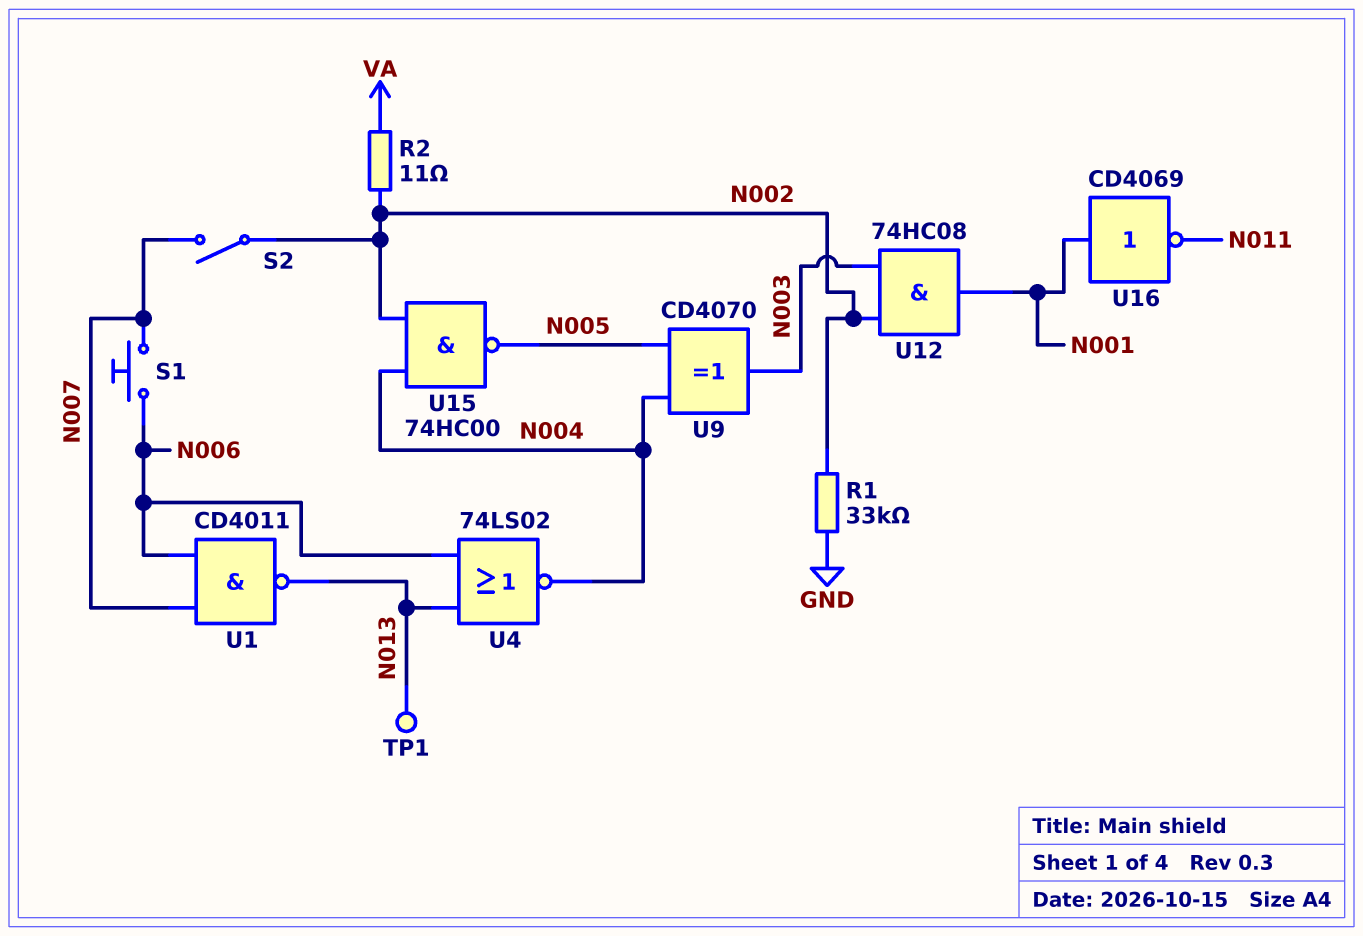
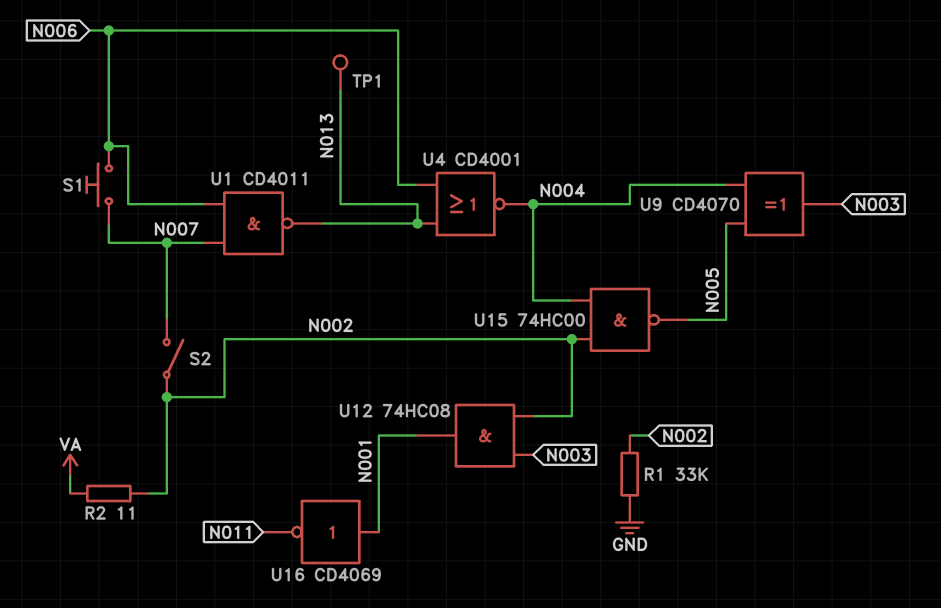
U4: NOR 74LS02 (in N006, in N013, out N004) -> NOR CD4001 (in N006, in N013, out N004)

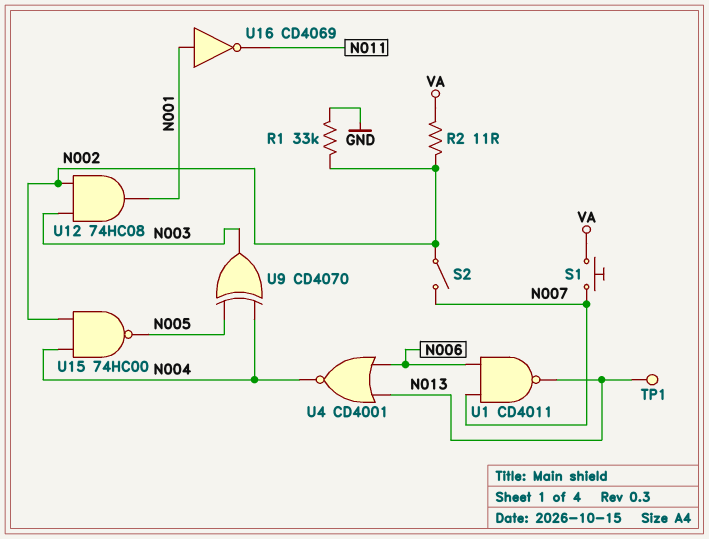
S1: button (N006, N007) -> button (N007, VA)

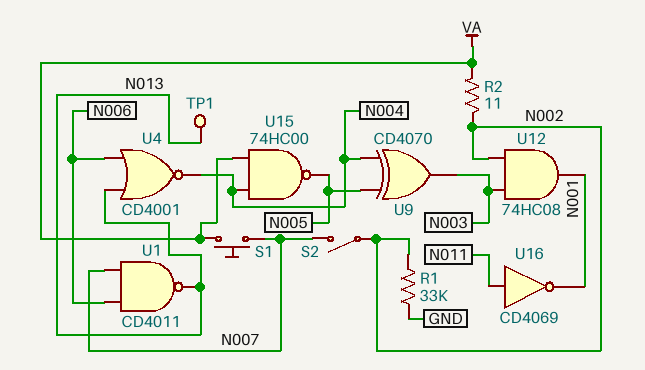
U15: NAND 74HC00 (in N002, in N004, out N005) -> NAND 74HC00 (in N004, in VA, out N005)
U16: NOT CD4069 (in N001, out N011) -> NOT CD4069 (in N011, out N001)

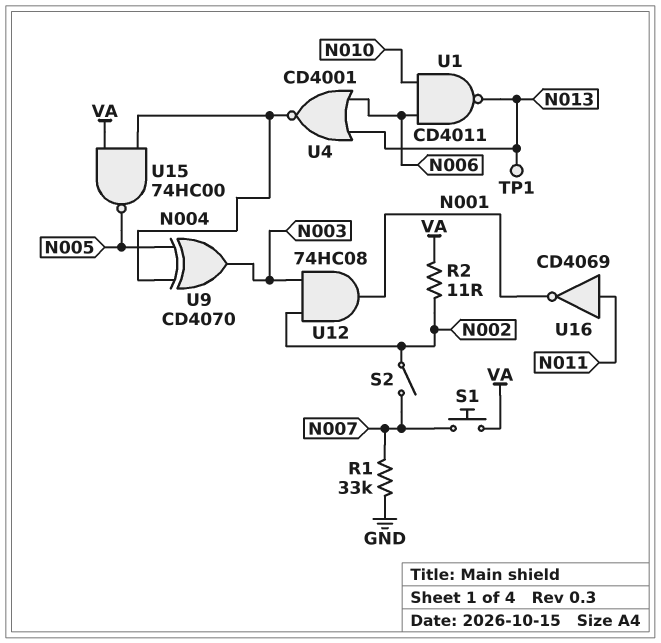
R1: 33k (GND, N002) -> 33k (GND, N007)
U1: NAND CD4011 (in N006, in N007, out N013) -> NAND CD4011 (in N006, in N010, out N013)

